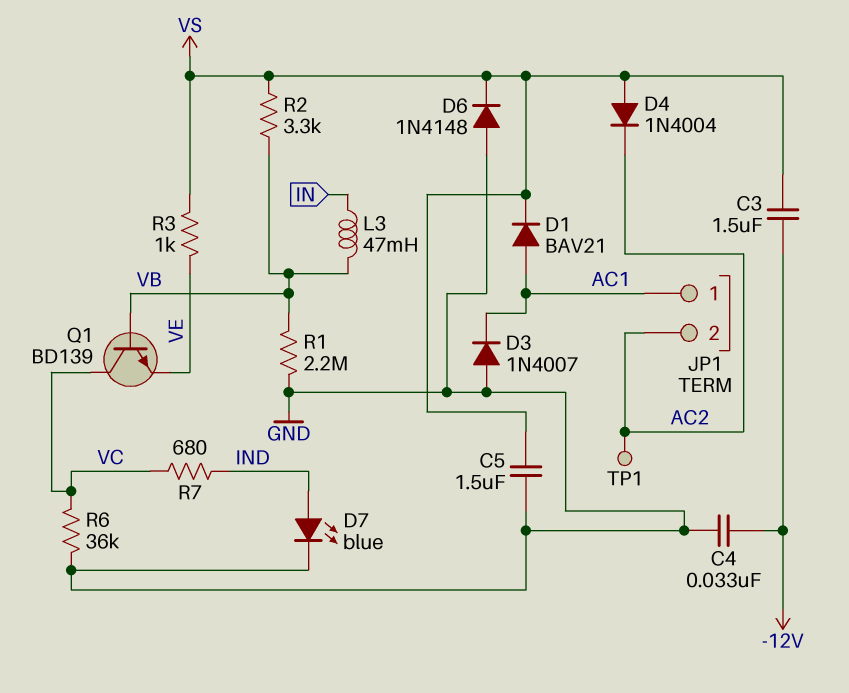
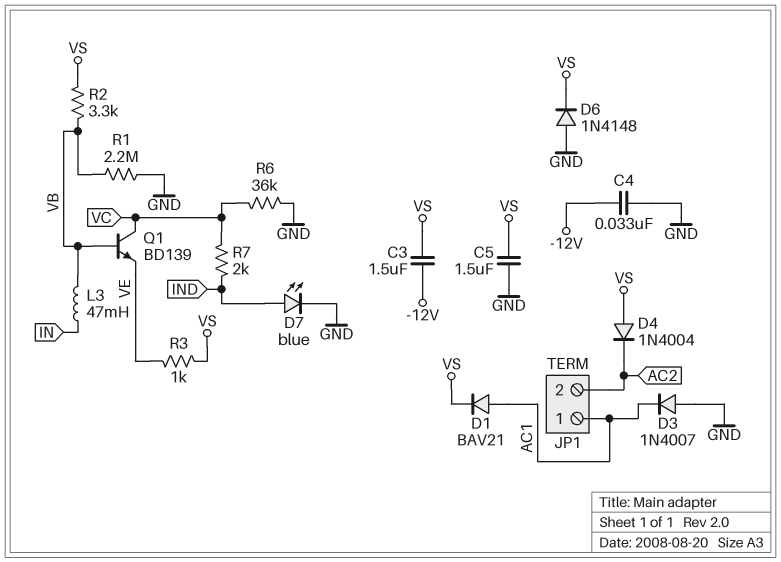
R7: 680 (IND, VC) -> 2k (IND, VC)
TP1: test point (AC2) -> none

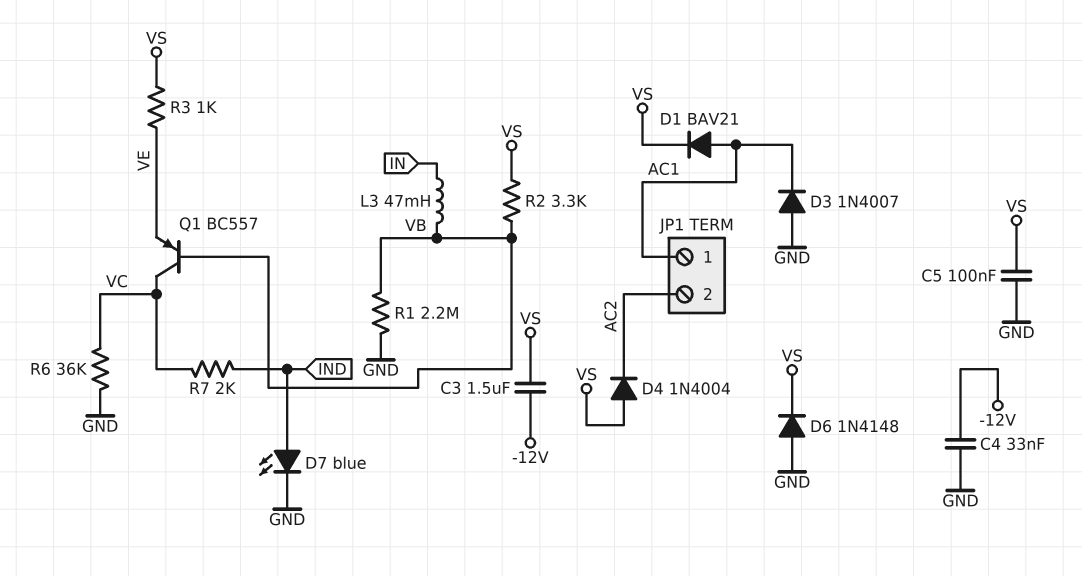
C5: 1.5uF (GND, VS) -> 100nF (GND, VS)
Q1: NPN BD139 (B VB, C VC, E VE) -> PNP BC557 (B VB, C VC, E VE)

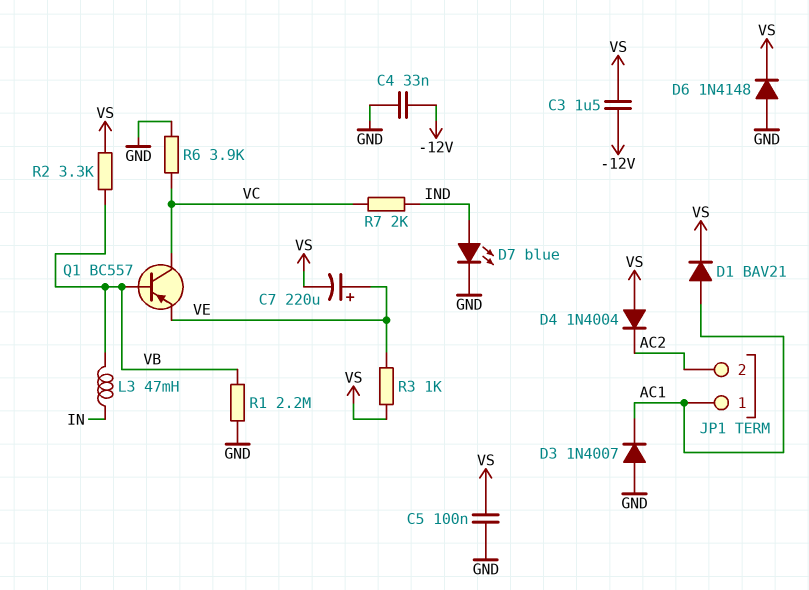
C7: none -> 220uF (plus VE, minus VS)
R6: 36k (GND, VC) -> 3.9k (GND, VC)

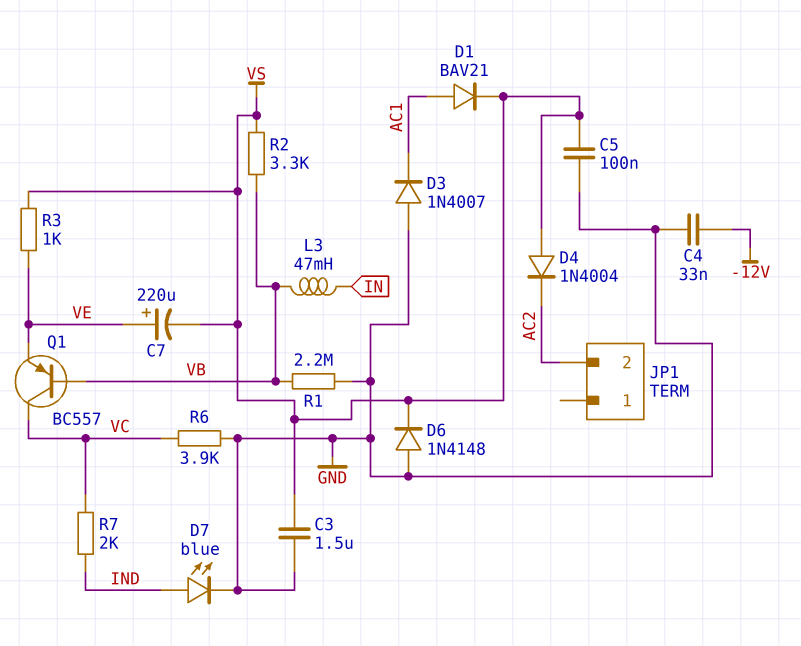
C3: 1.5uF (-12V, VS) -> 1.5uF (GND, VS)
JP1 pin 1: AC1 -> none

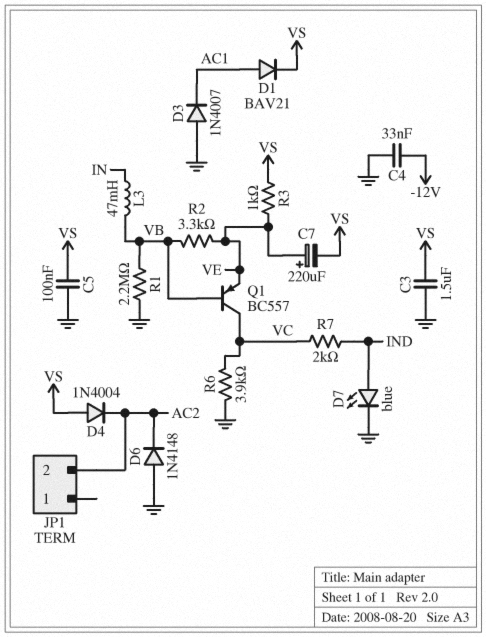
D6: diode 1N4148 (A GND, K VS) -> diode 1N4148 (A GND, K AC2)
R2: 3.3k (VB, VS) -> 3.3k (VB, VE)

